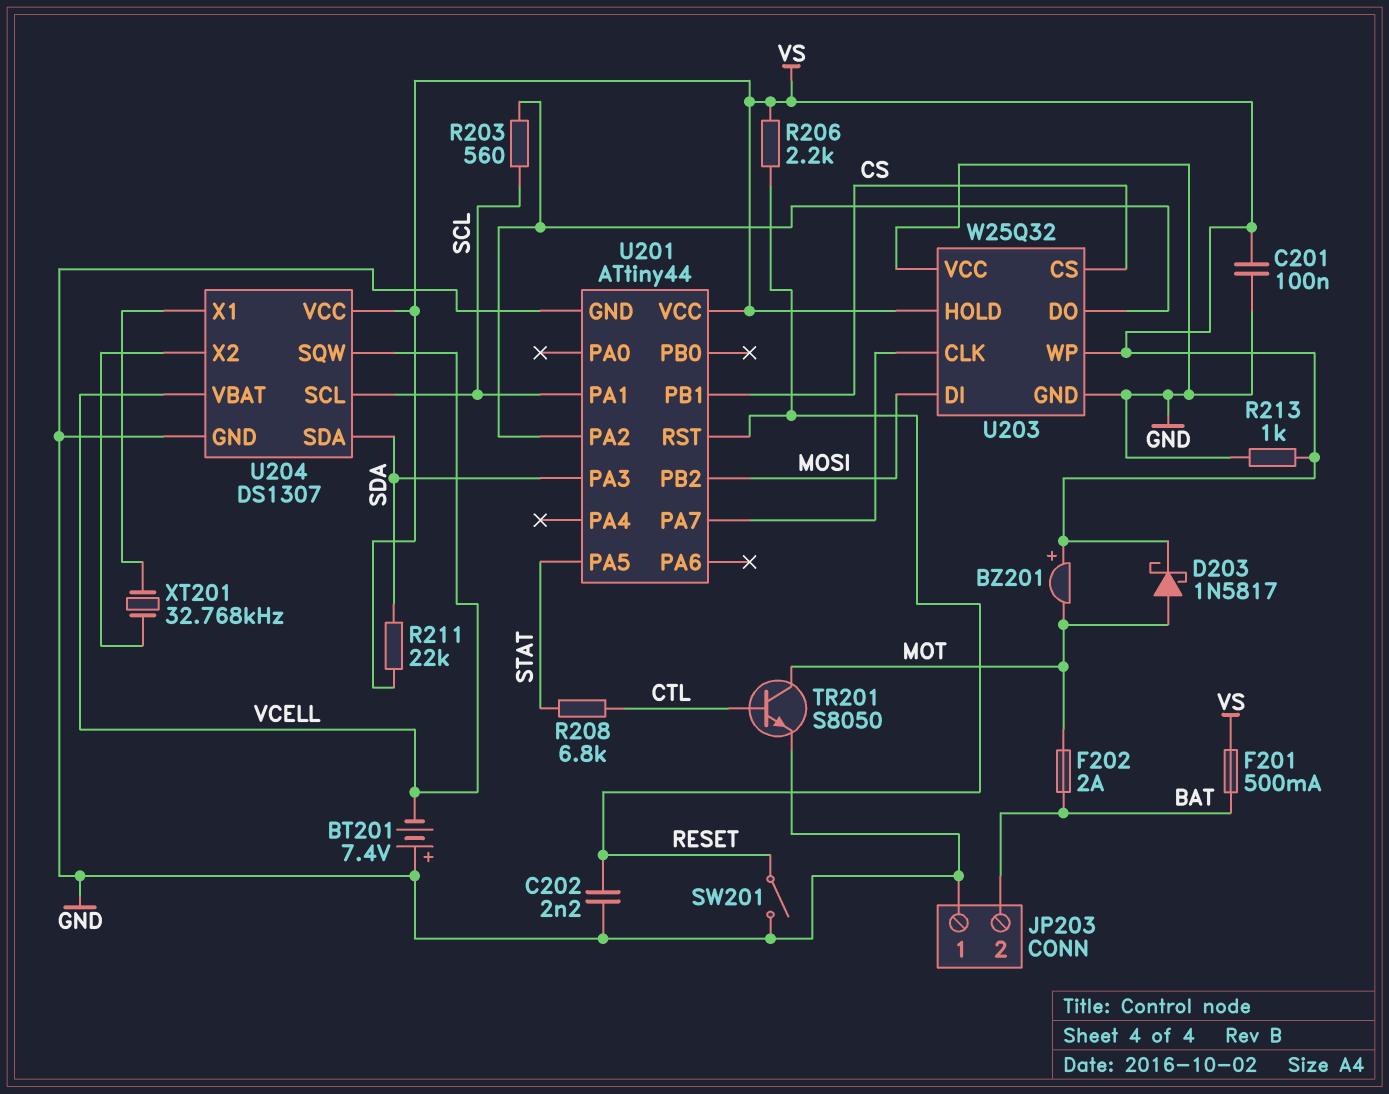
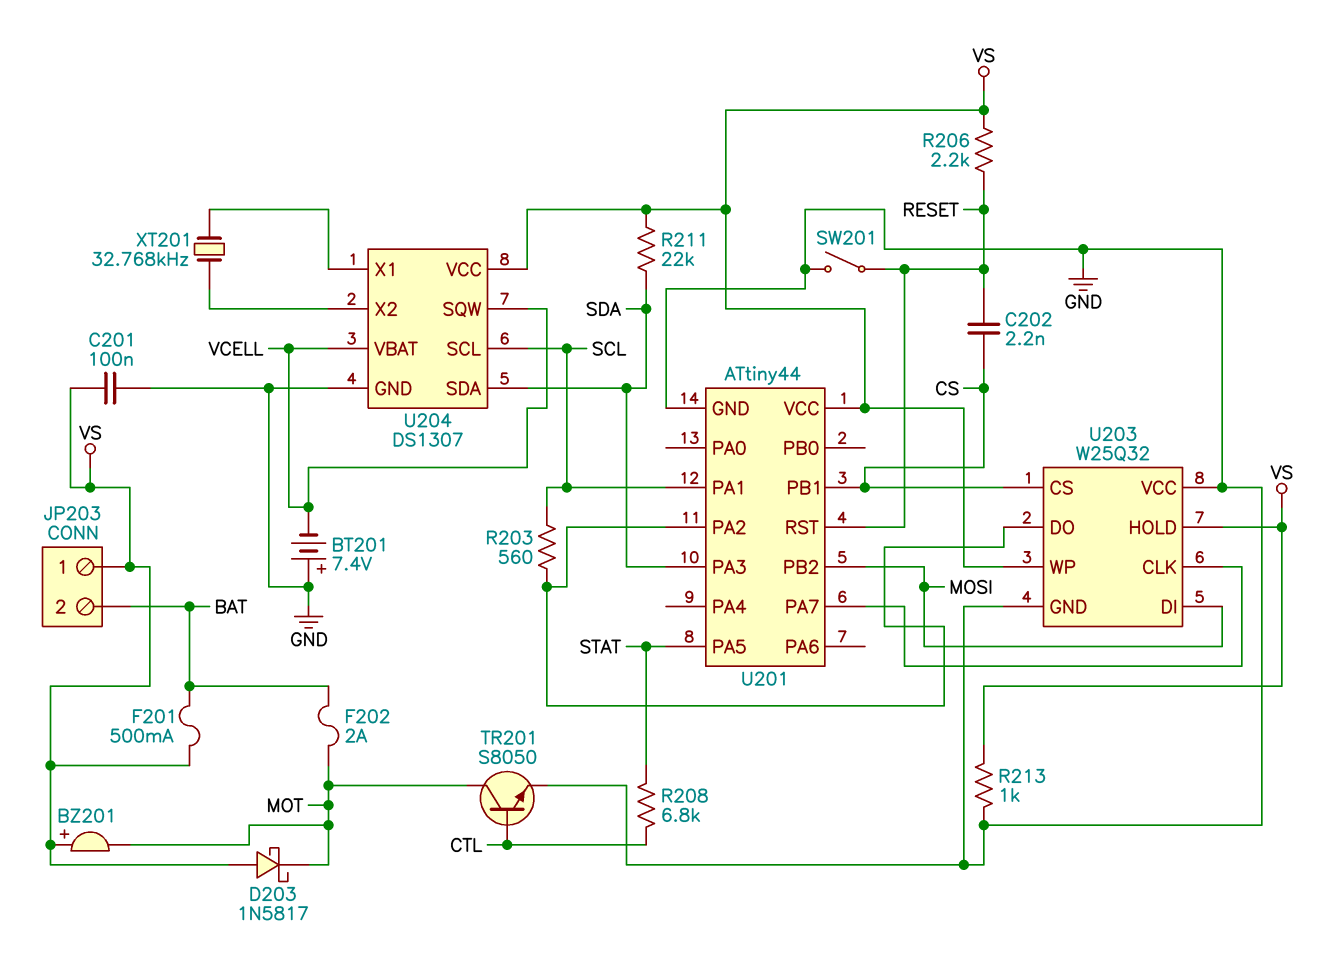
C202: 2.2nF (GND, RESET) -> 2.2nF (CS, RESET)
D203: schottky 1N5817 (A MOT, K VS) -> schottky 1N5817 (A VS, K MOT)
JP203 pin 1: GND -> VS

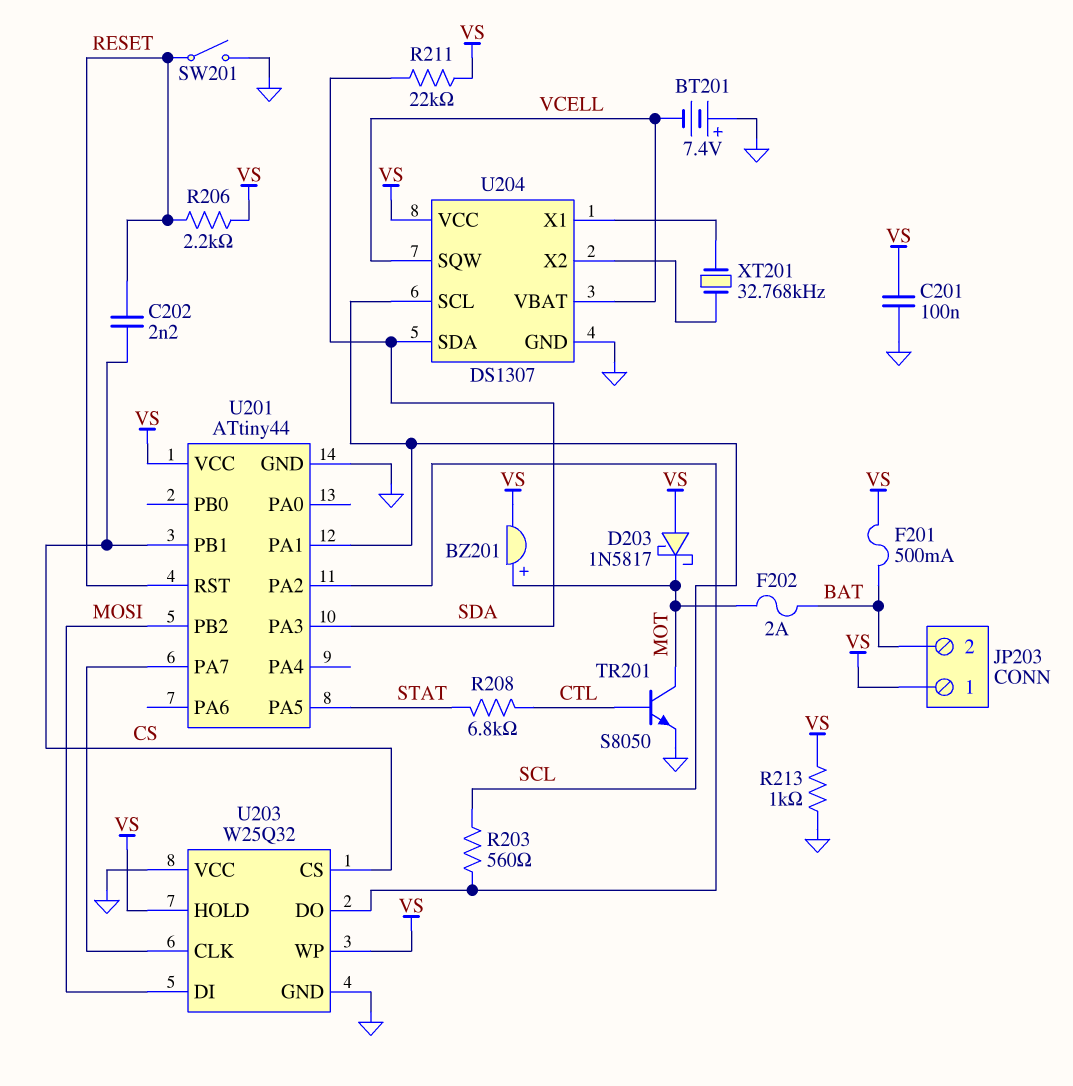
BZ201: buzzer (plus VS, minus MOT) -> buzzer (plus MOT, minus VS)

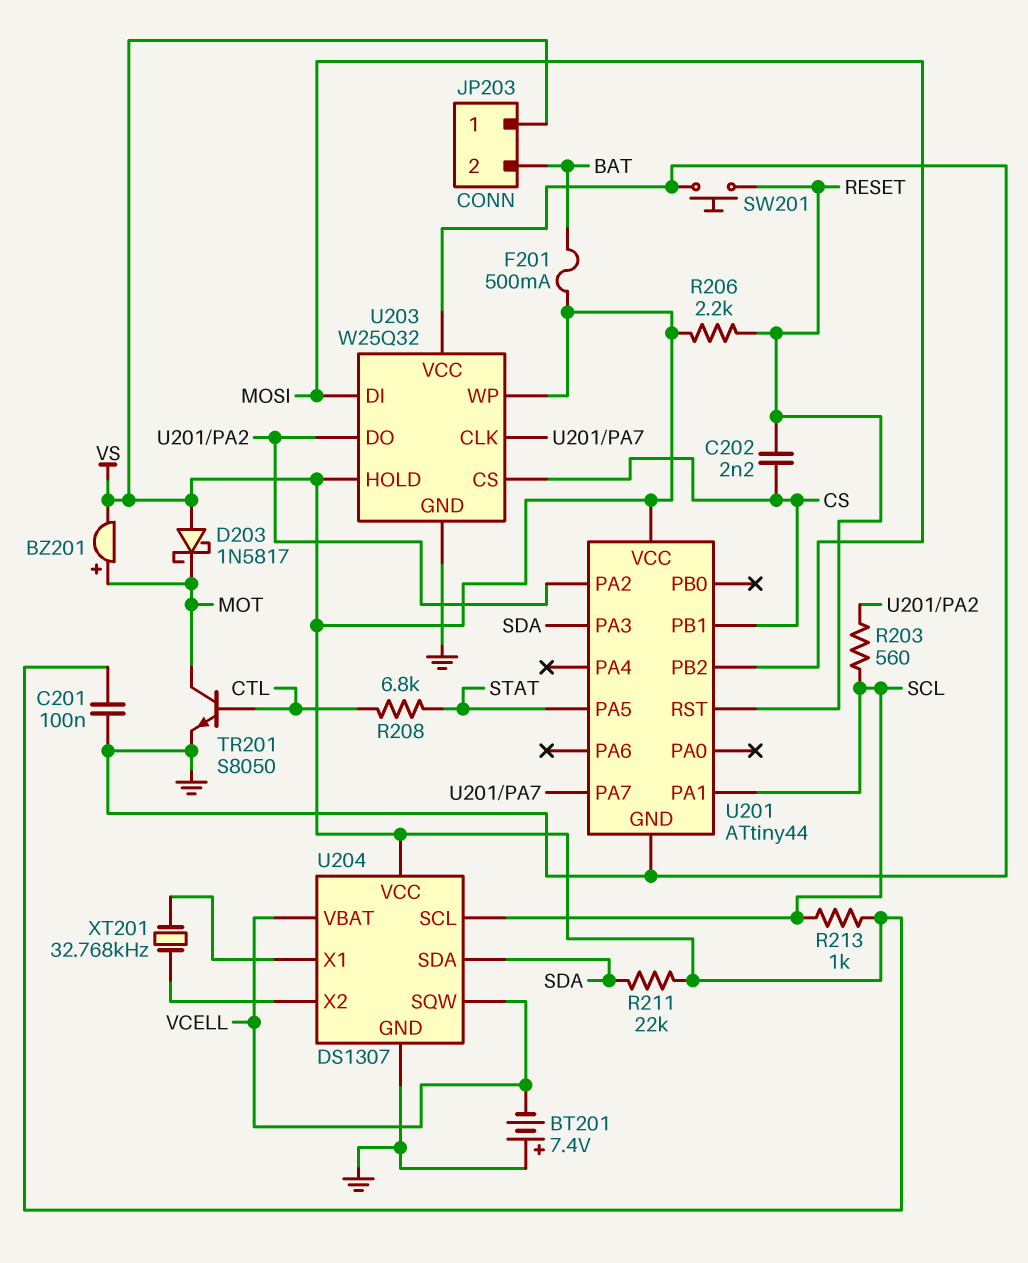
F202: 2A (BAT, MOT) -> none
R213: 1k (GND, VS) -> 1k (SCL, VS)
SW201: switch (GND, RESET) -> button (GND, RESET)

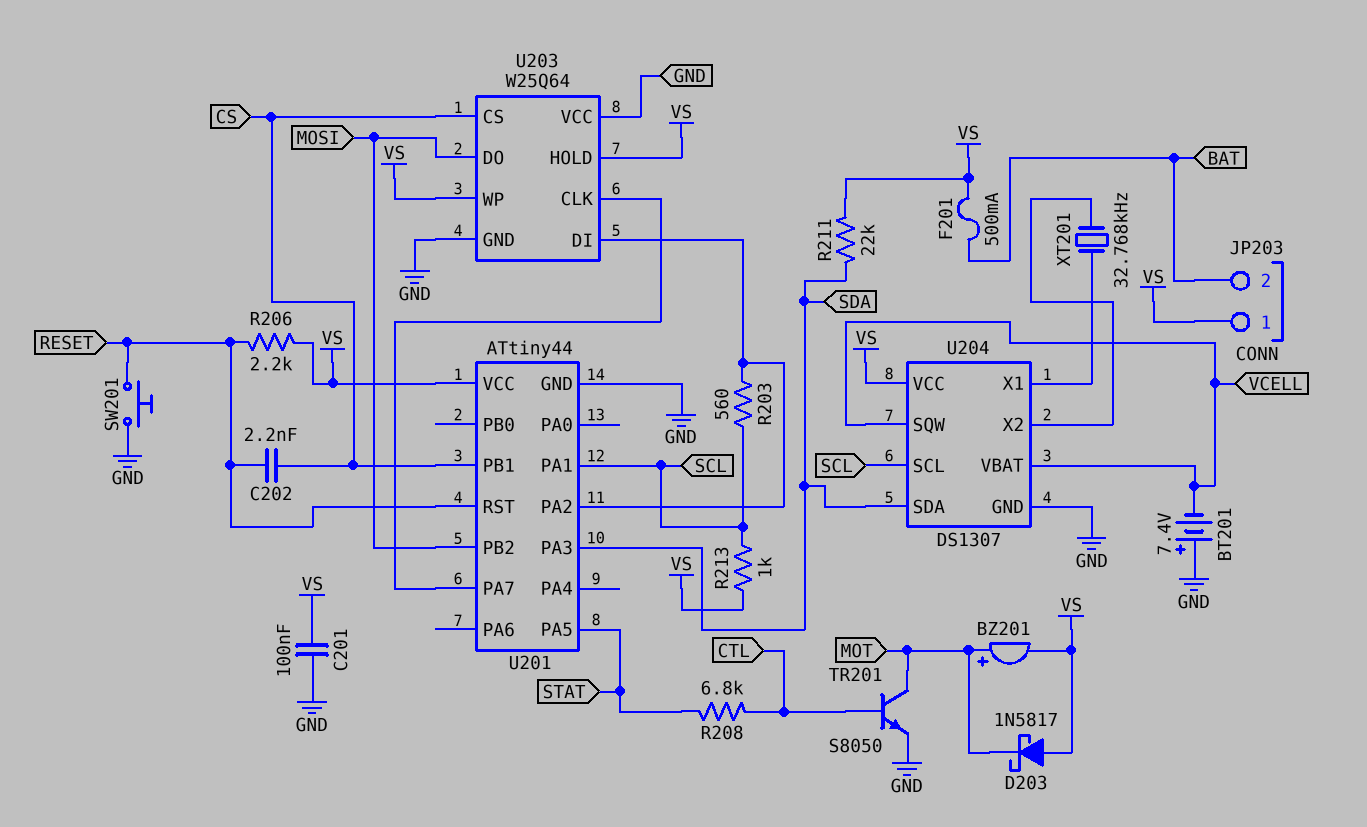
U203: W25Q32 -> W25Q64
U203 pin DI: MOSI -> U201/PA2
U203 pin DO: U201/PA2 -> MOSI

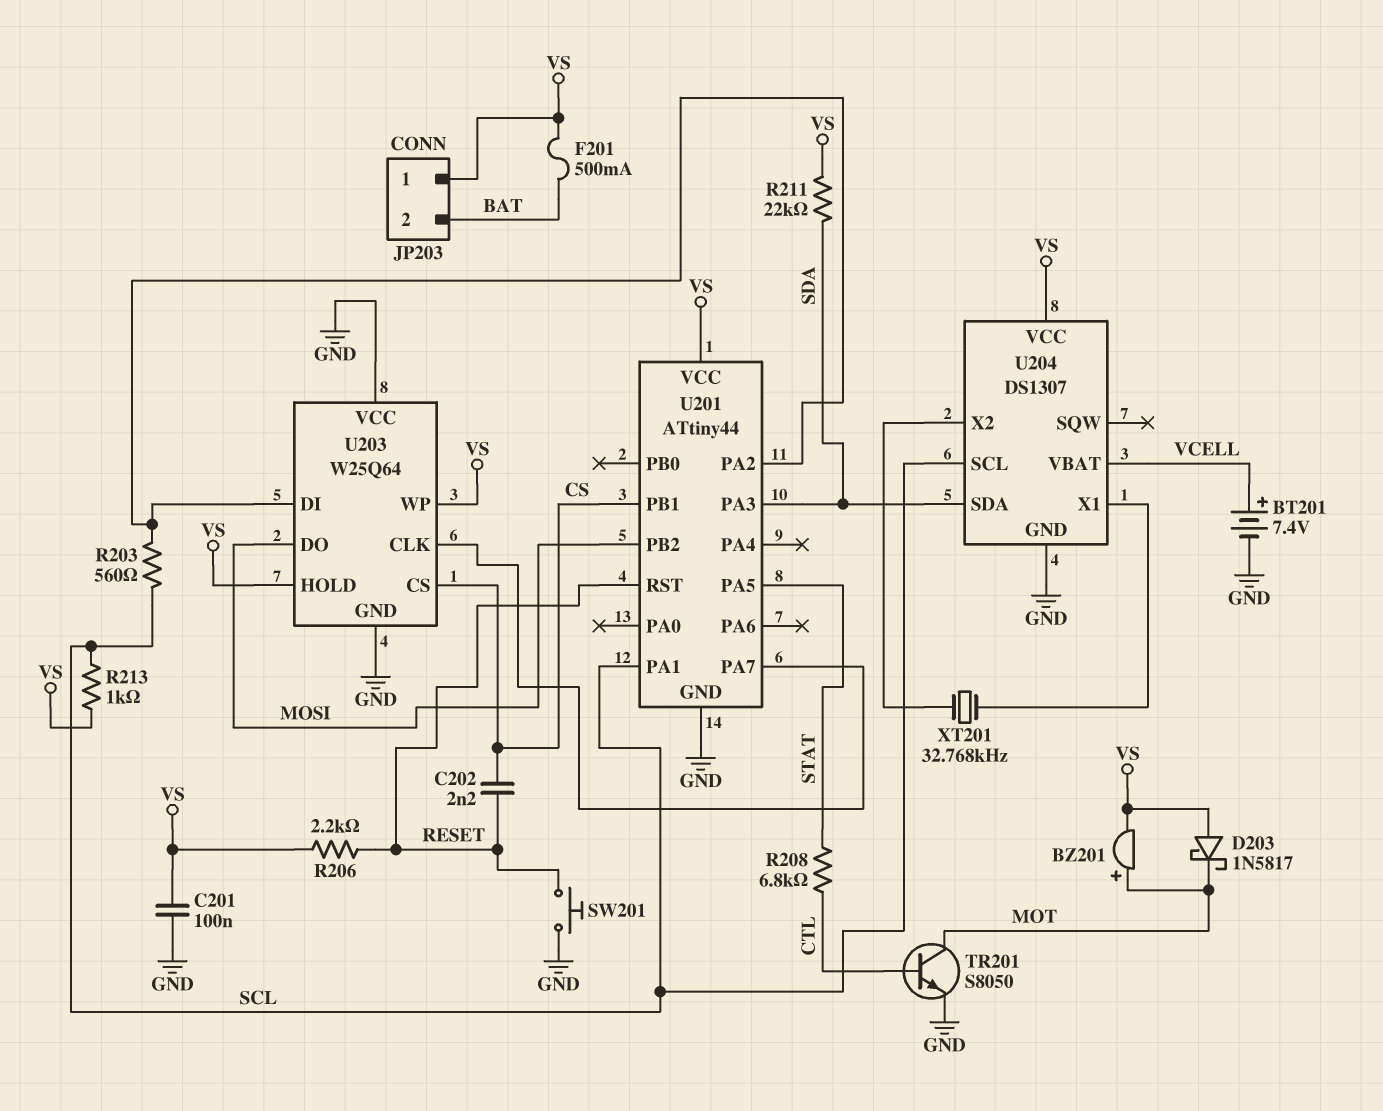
BT201: 7.4V (plus GND, minus VCELL) -> 7.4V (plus VCELL, minus GND)
U204 pin SQW: VCELL -> none

